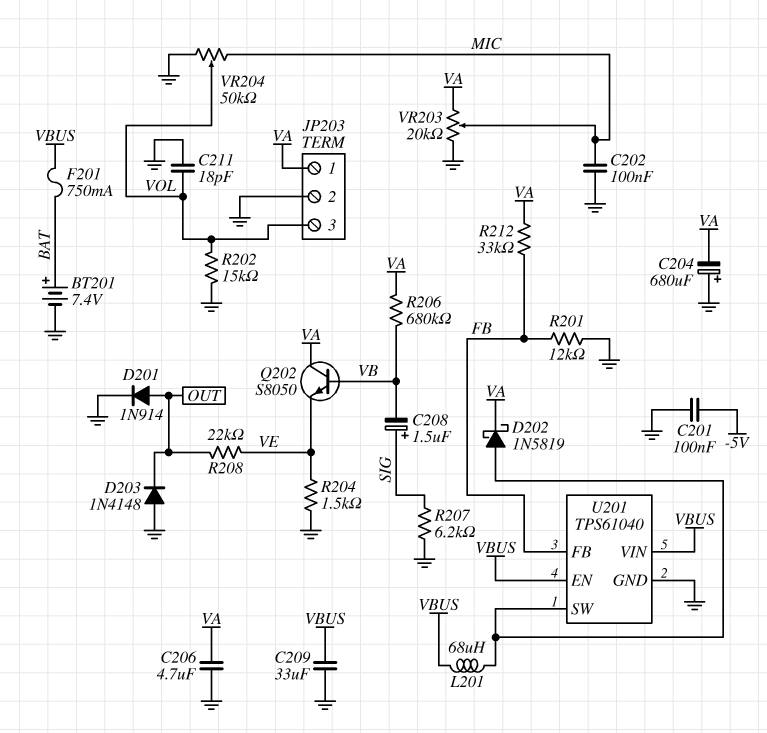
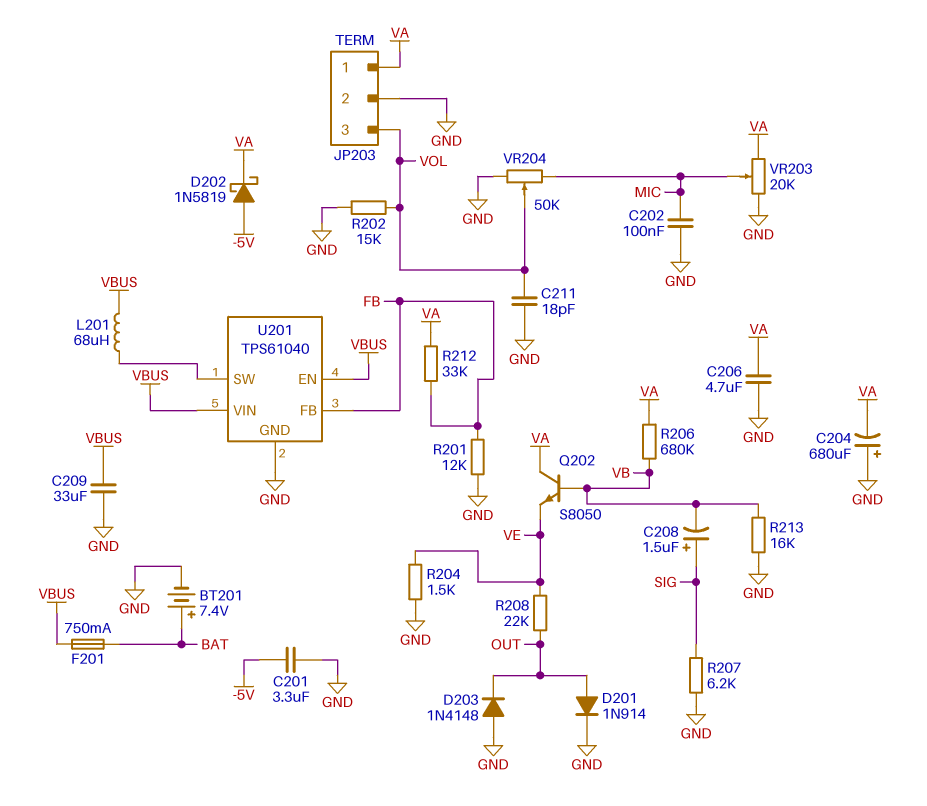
C201: 100nF (-5V, GND) -> 3.3uF (-5V, GND)
D202: schottky 1N5819 (A U201/SW, K VA) -> schottky 1N5819 (A -5V, K VA)
R213: none -> 16k (GND, VB)

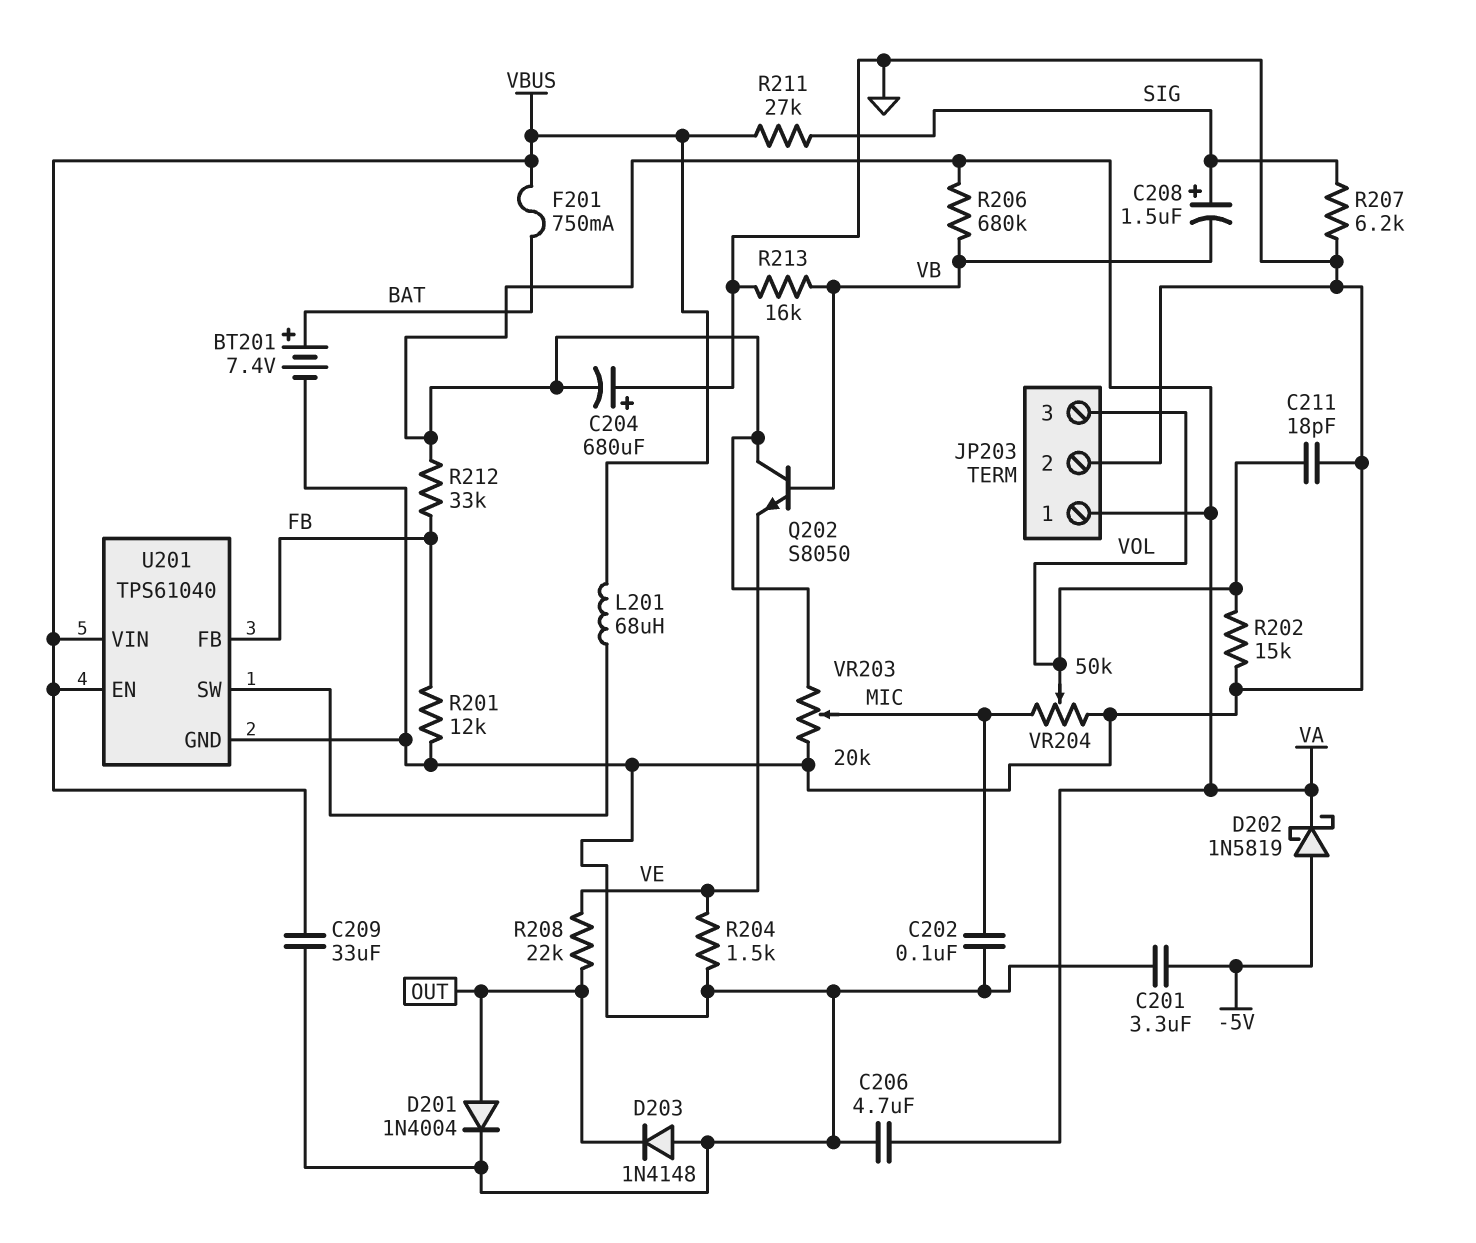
D201: diode 1N914 (A OUT, K GND) -> diode 1N4004 (A OUT, K GND)
R211: none -> 27k (SIG, VBUS)

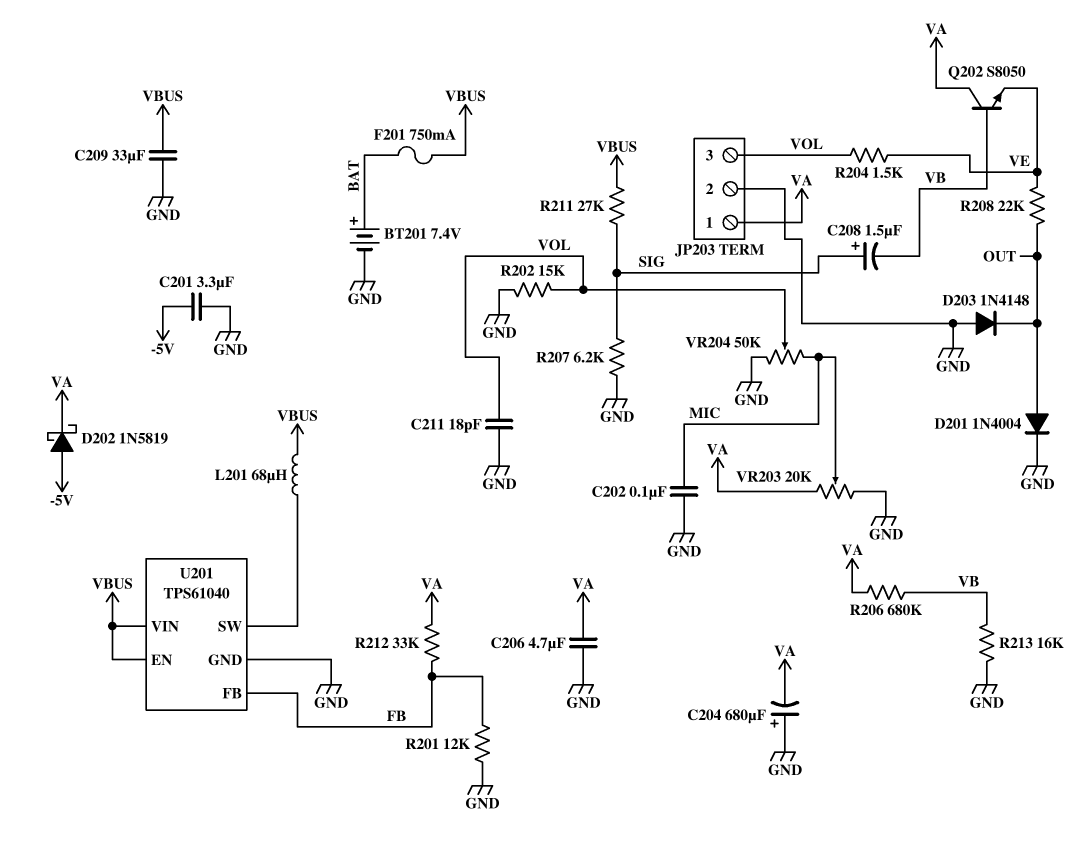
R204: 1.5k (GND, VE) -> 1.5k (VE, VOL)

